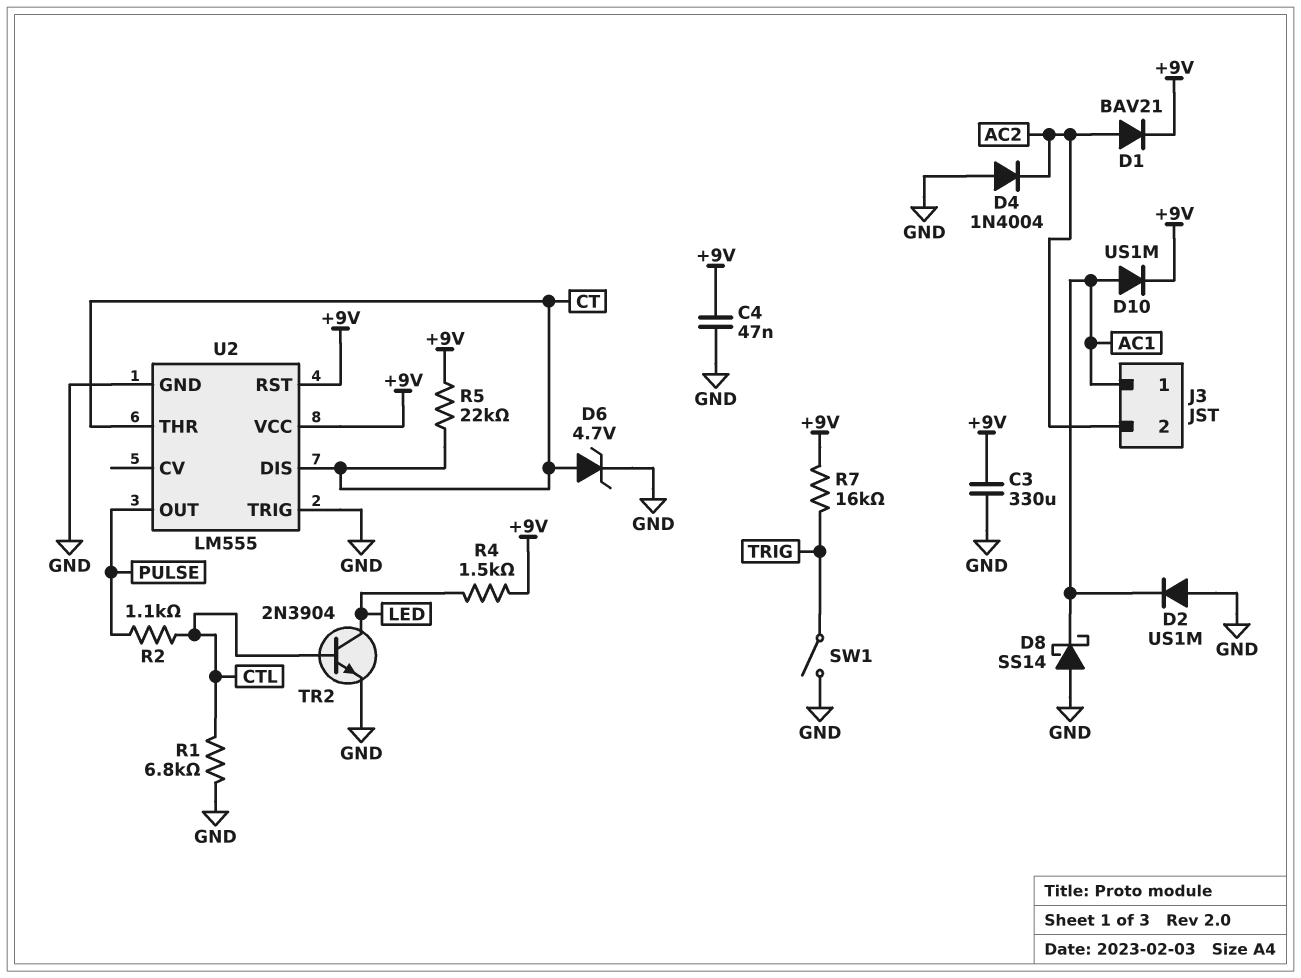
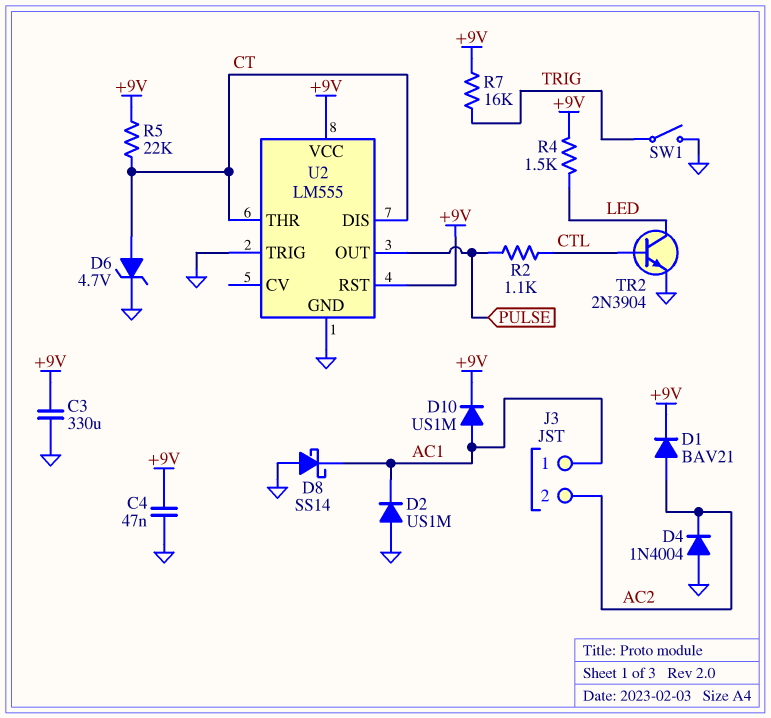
R1: 6.8k (CTL, GND) -> none

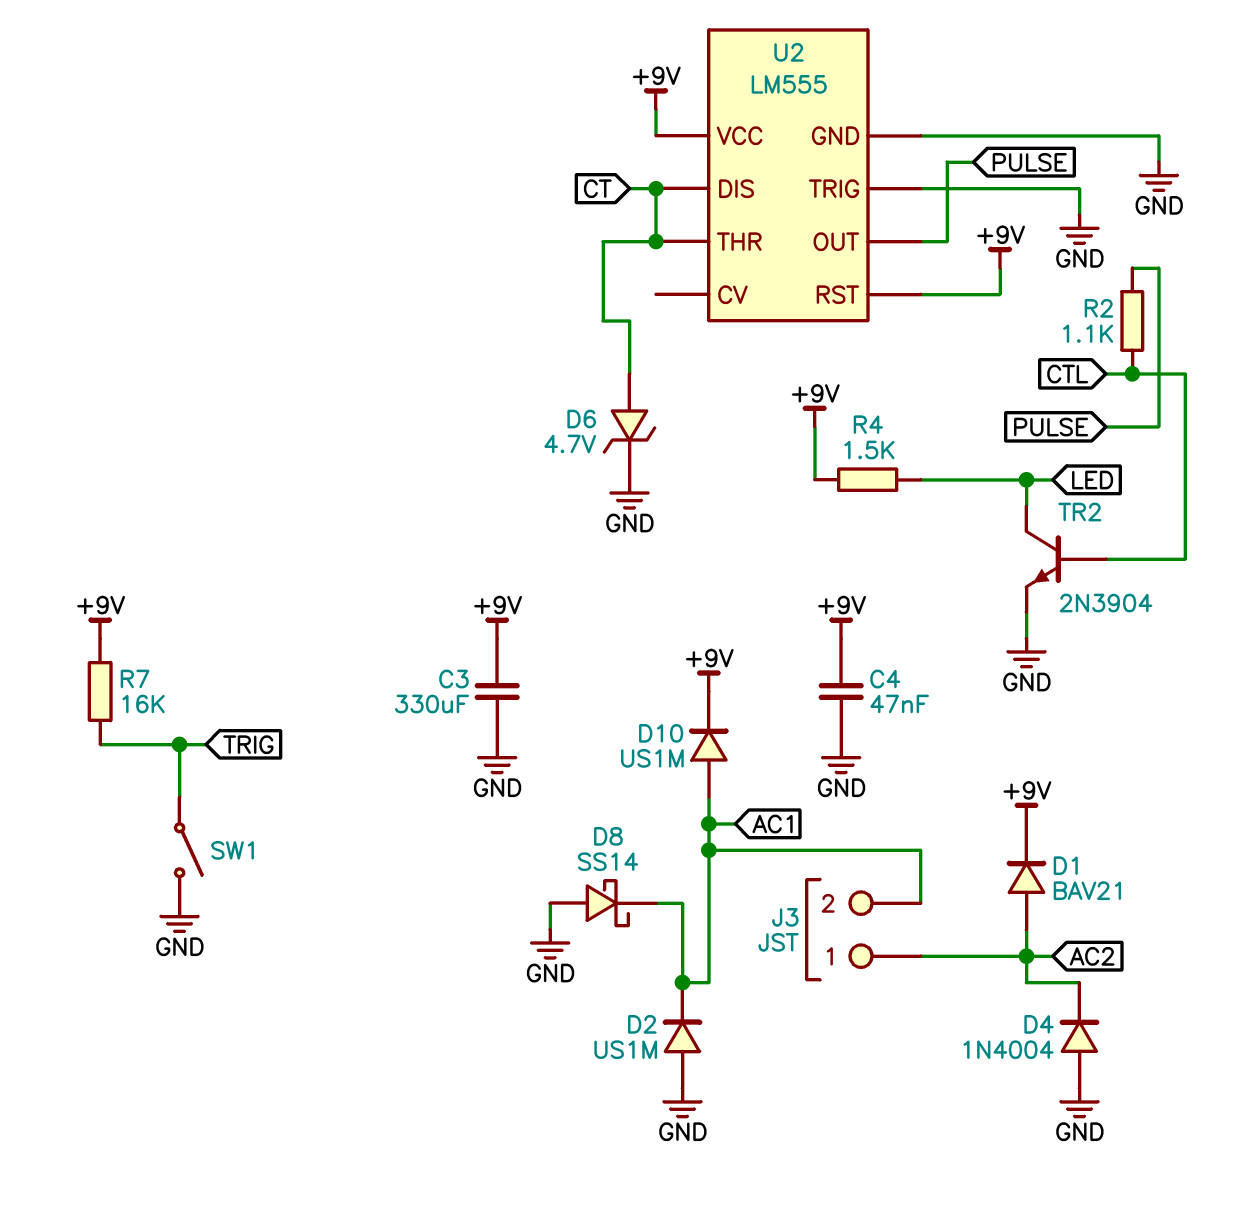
J3 pin 1: AC1 -> AC2
J3 pin 2: AC2 -> AC1
R5: 22k (+9V, CT) -> none

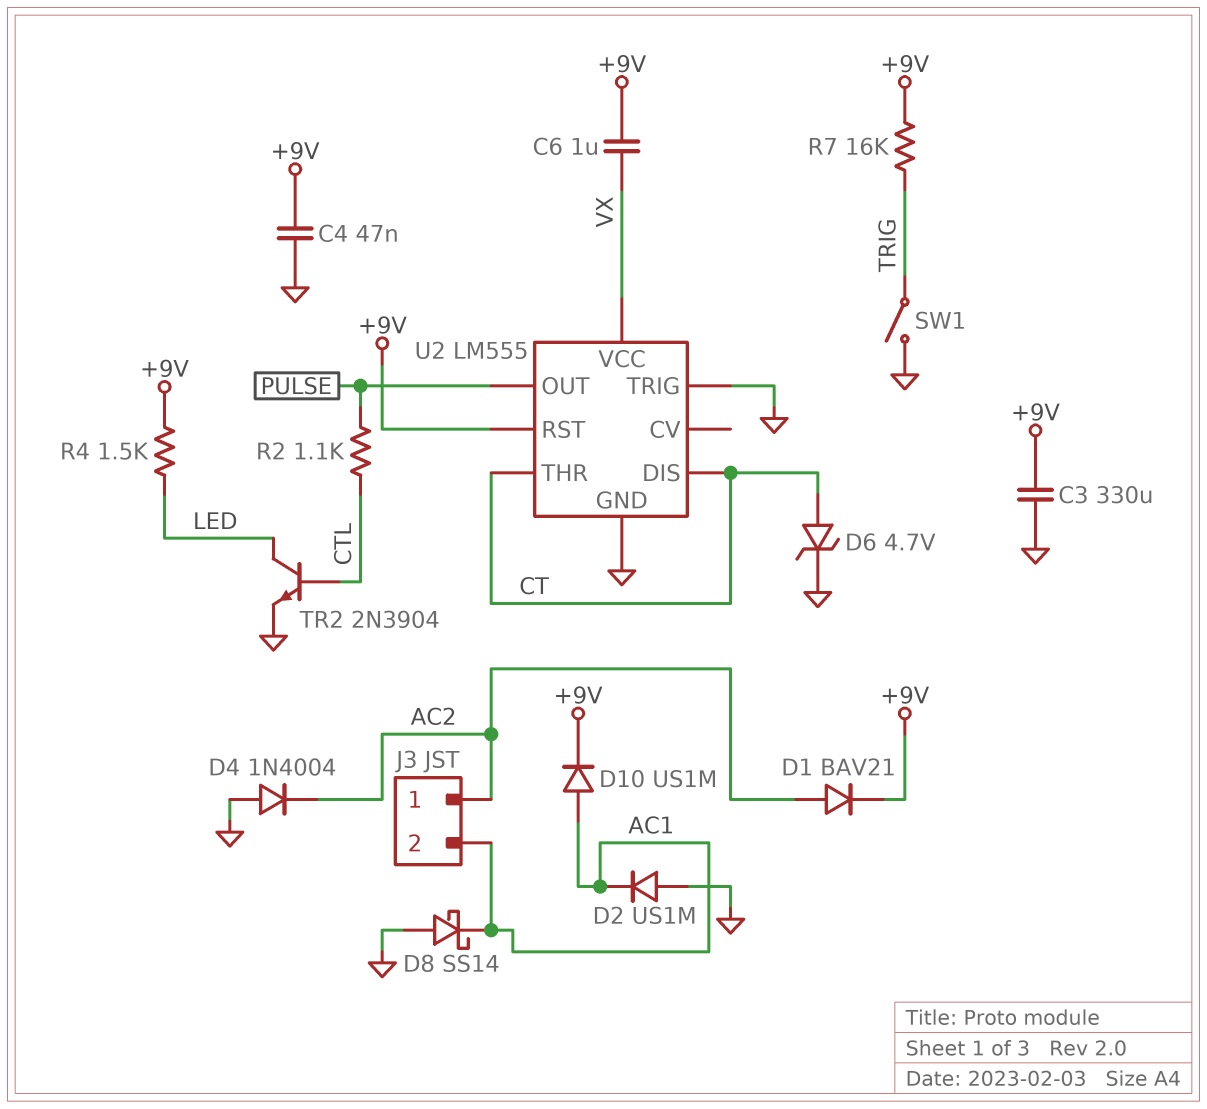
C6: none -> 1uF (+9V, VX)
U2 pin VCC: +9V -> VX

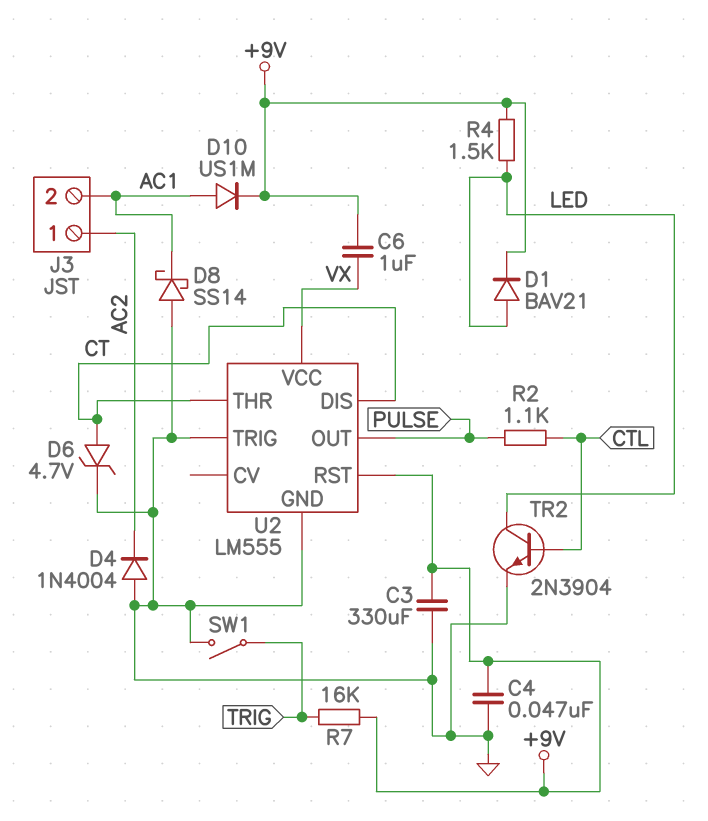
D1: diode BAV21 (A AC2, K +9V) -> diode BAV21 (A LED, K +9V)
D2: diode US1M (A GND, K AC1) -> none

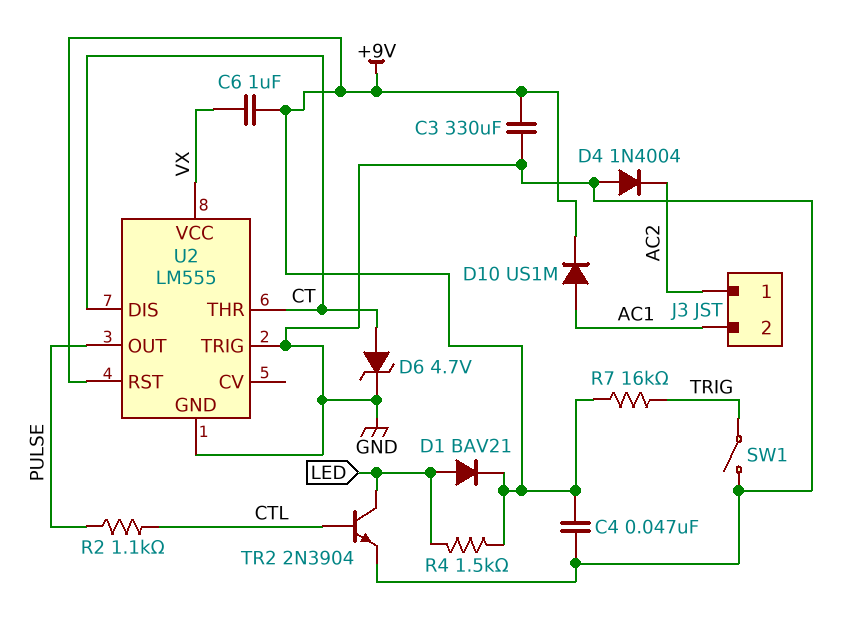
D8: schottky SS14 (A GND, K AC1) -> none

